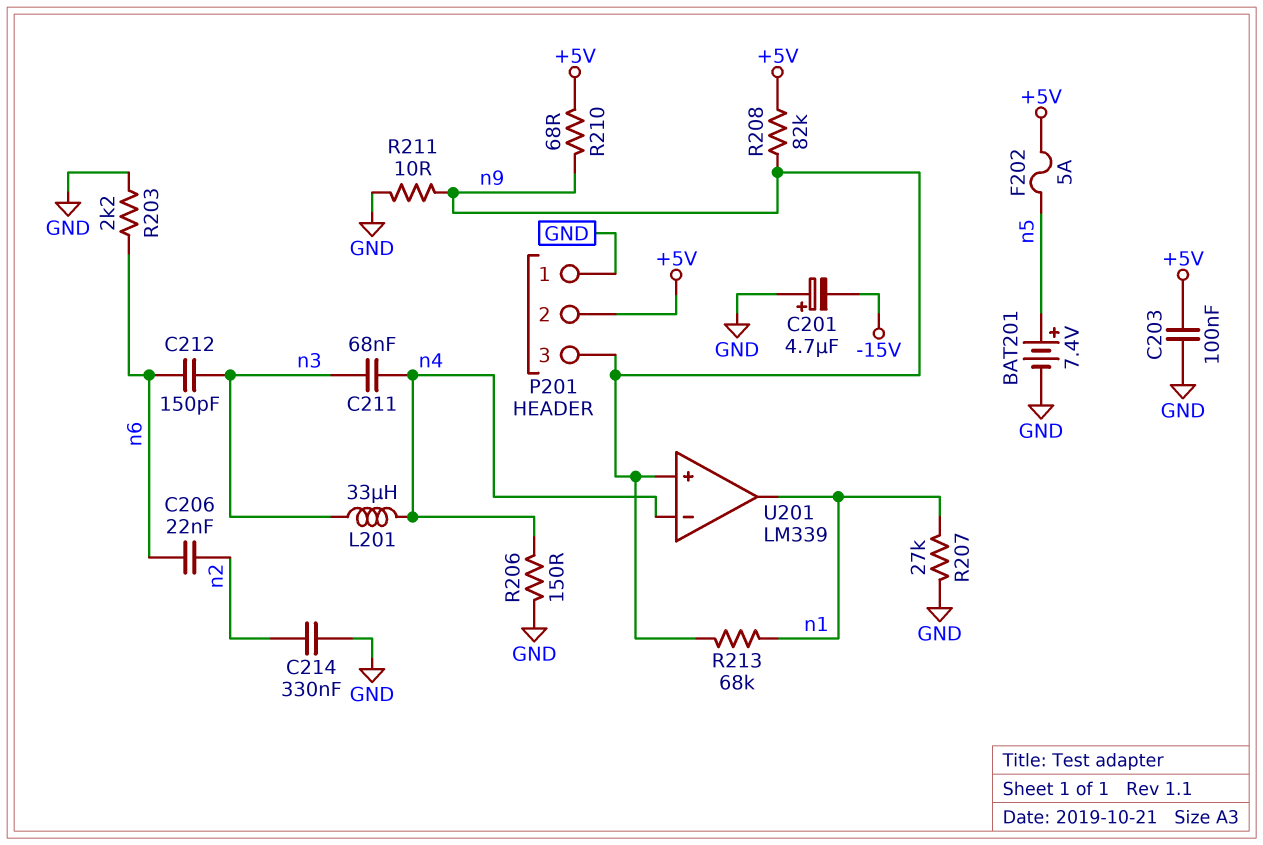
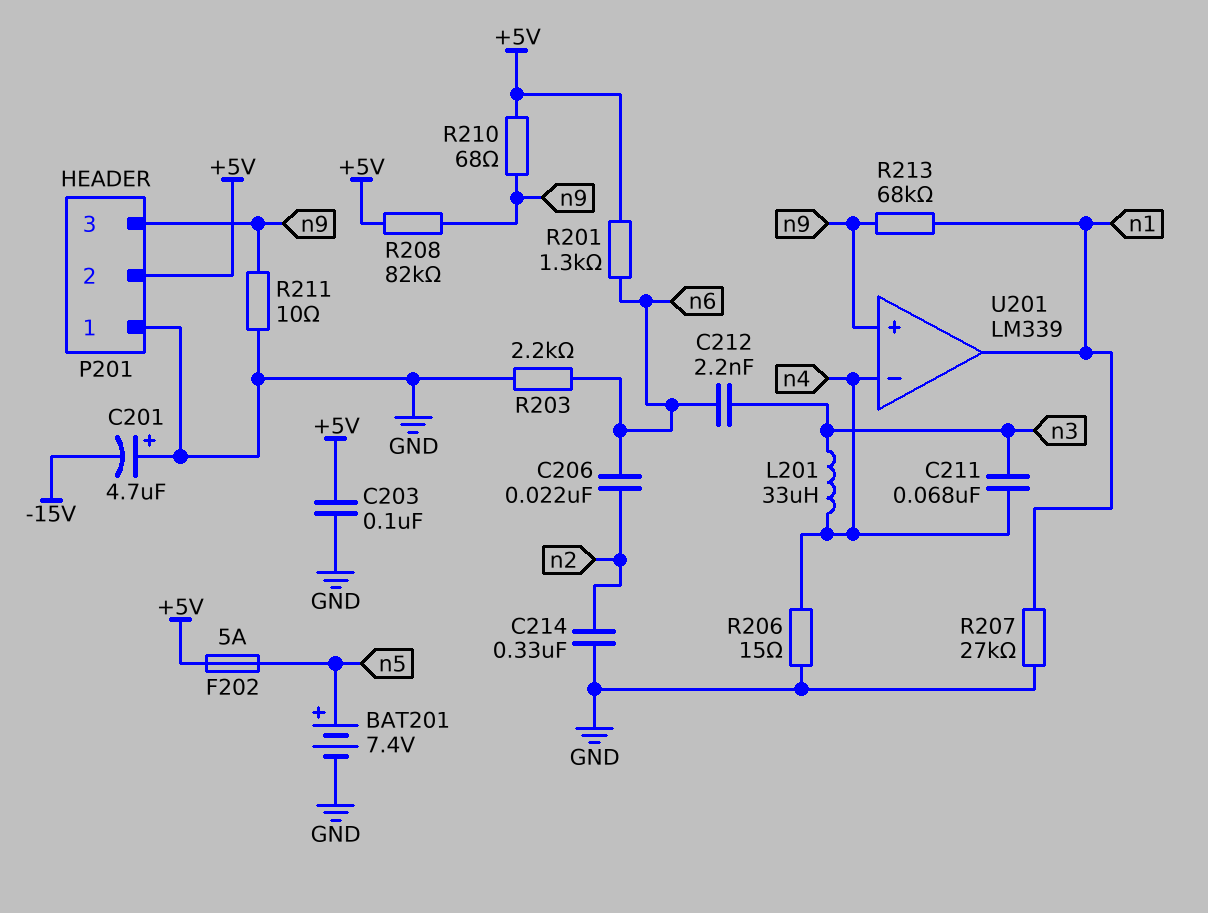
C212: 150pF (n3, n6) -> 2.2nF (n3, n6)
R201: none -> 1.3k (+5V, n6)
R206: 150 (GND, n4) -> 15 (GND, n4)

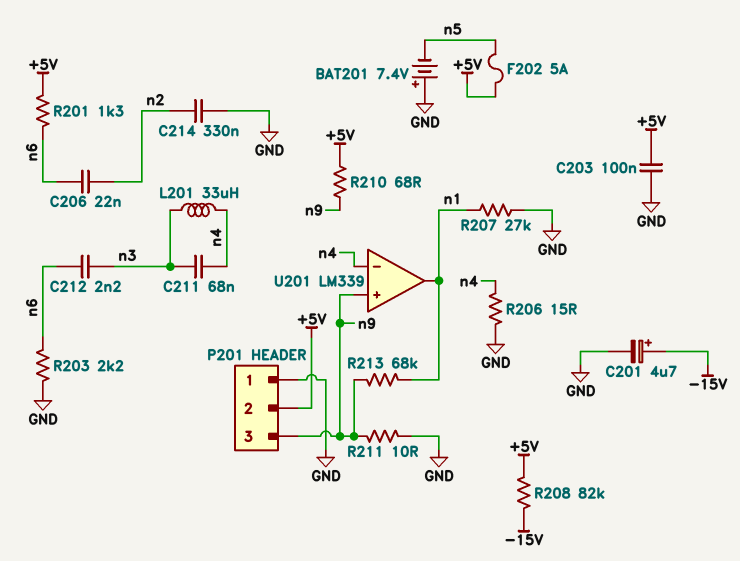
BAT201: 7.4V (plus n5, minus GND) -> 7.4V (plus GND, minus n5)
C201: 4.7uF (plus GND, minus -15V) -> 4.7uF (plus -15V, minus GND)
R208: 82k (+5V, n9) -> 82k (+5V, -15V)

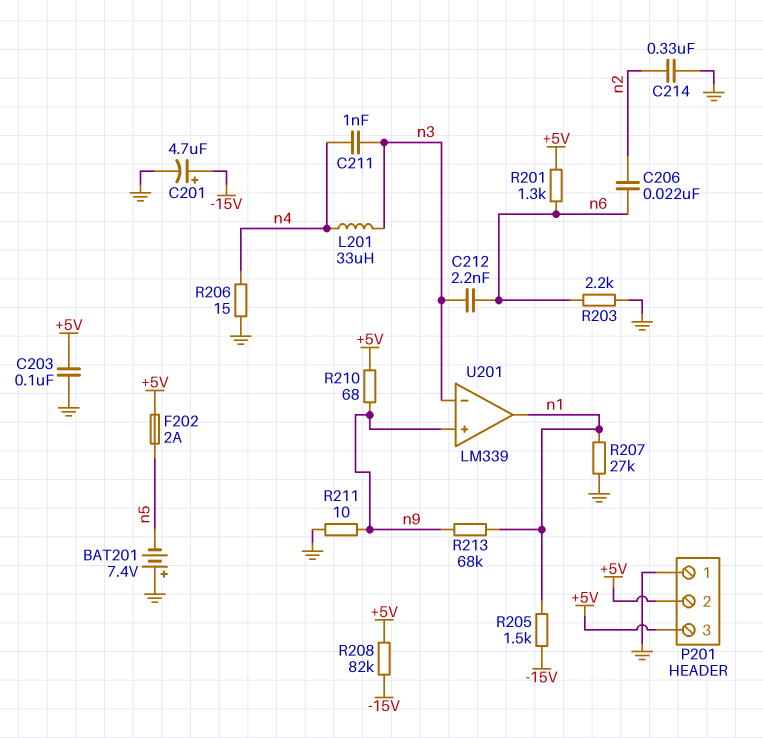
C211: 68nF (n3, n4) -> 1nF (n3, n4)
F202: 5A (+5V, n5) -> 2A (+5V, n5)
P201 pin 3: n9 -> +5V
R205: none -> 1.5k (-15V, n1)
U201 pin in-: n4 -> n3

